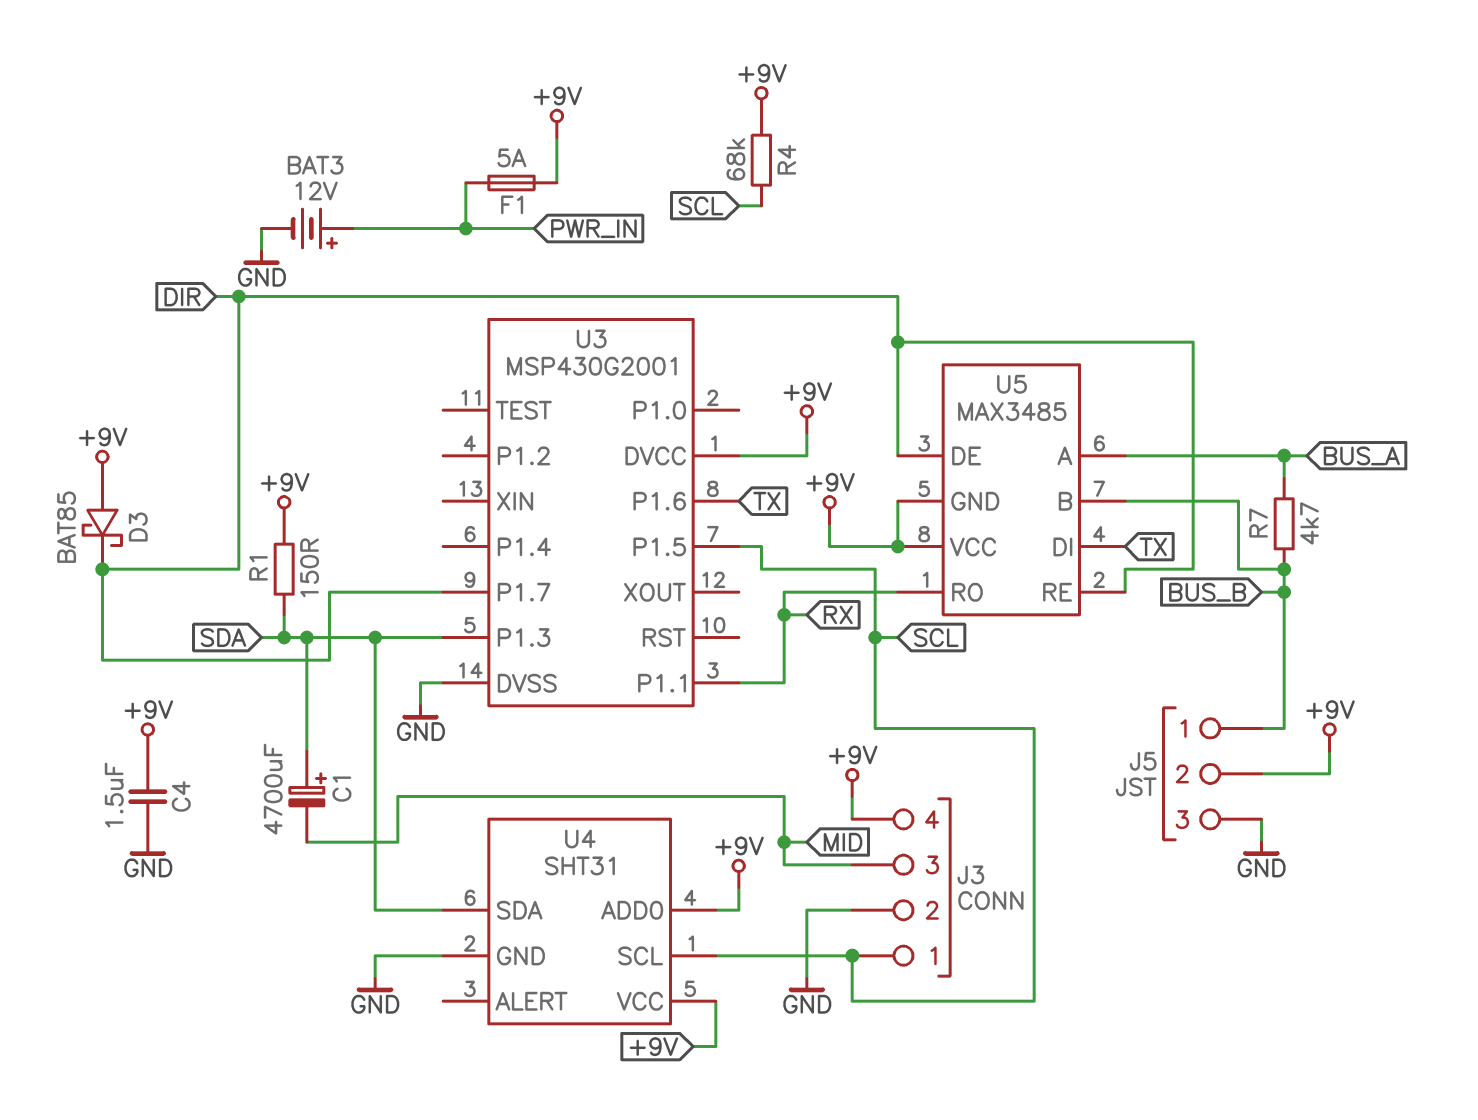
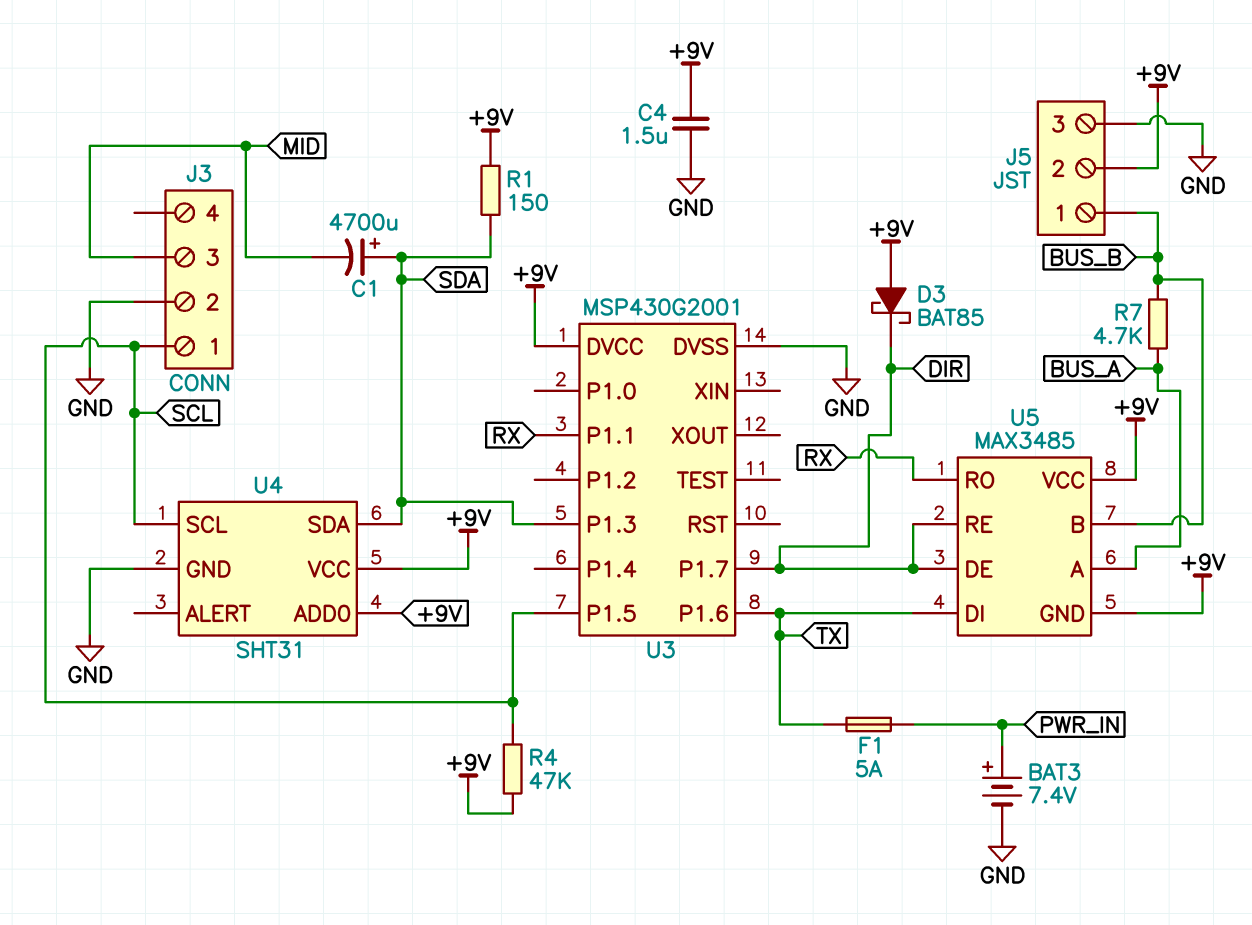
BAT3: 12V (plus PWR_IN, minus GND) -> 7.4V (plus PWR_IN, minus GND)
F1: 5A (+9V, PWR_IN) -> 5A (PWR_IN, TX)
J3 pin 4: +9V -> none
R4: 68k (+9V, SCL) -> 47k (+9V, SCL)

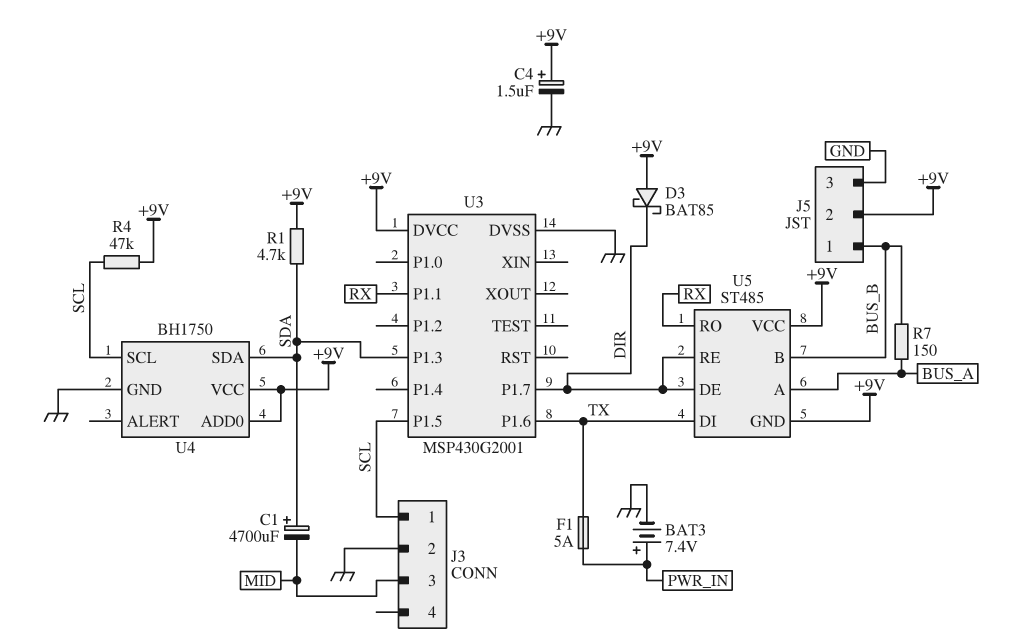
C4: 1.5uF (+9V, GND) -> 1.5uF (plus +9V, minus GND)
R1: 150 (+9V, SDA) -> 4.7k (+9V, SDA)
R7: 4.7k (BUS_A, BUS_B) -> 150 (BUS_A, BUS_B)
U4: SHT31 -> BH1750
U5: MAX3485 -> ST485

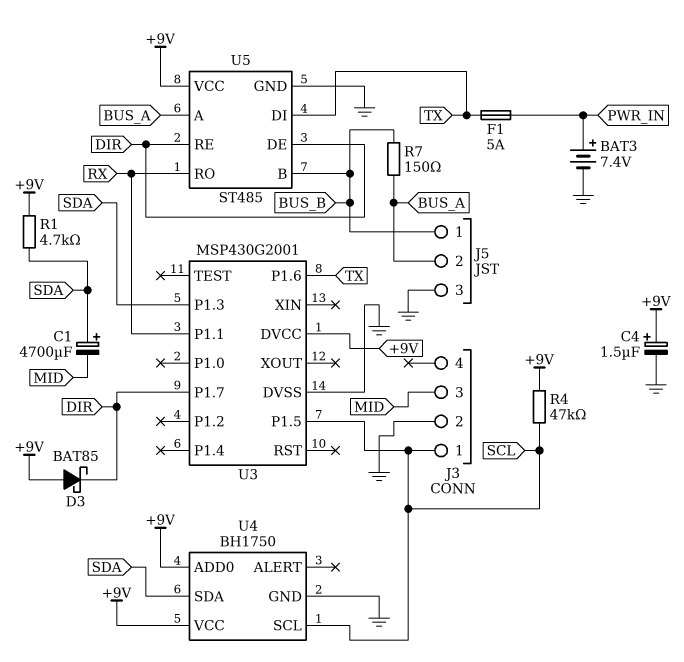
J5 pin 2: +9V -> BUS_A
U5 pin GND: +9V -> GND

